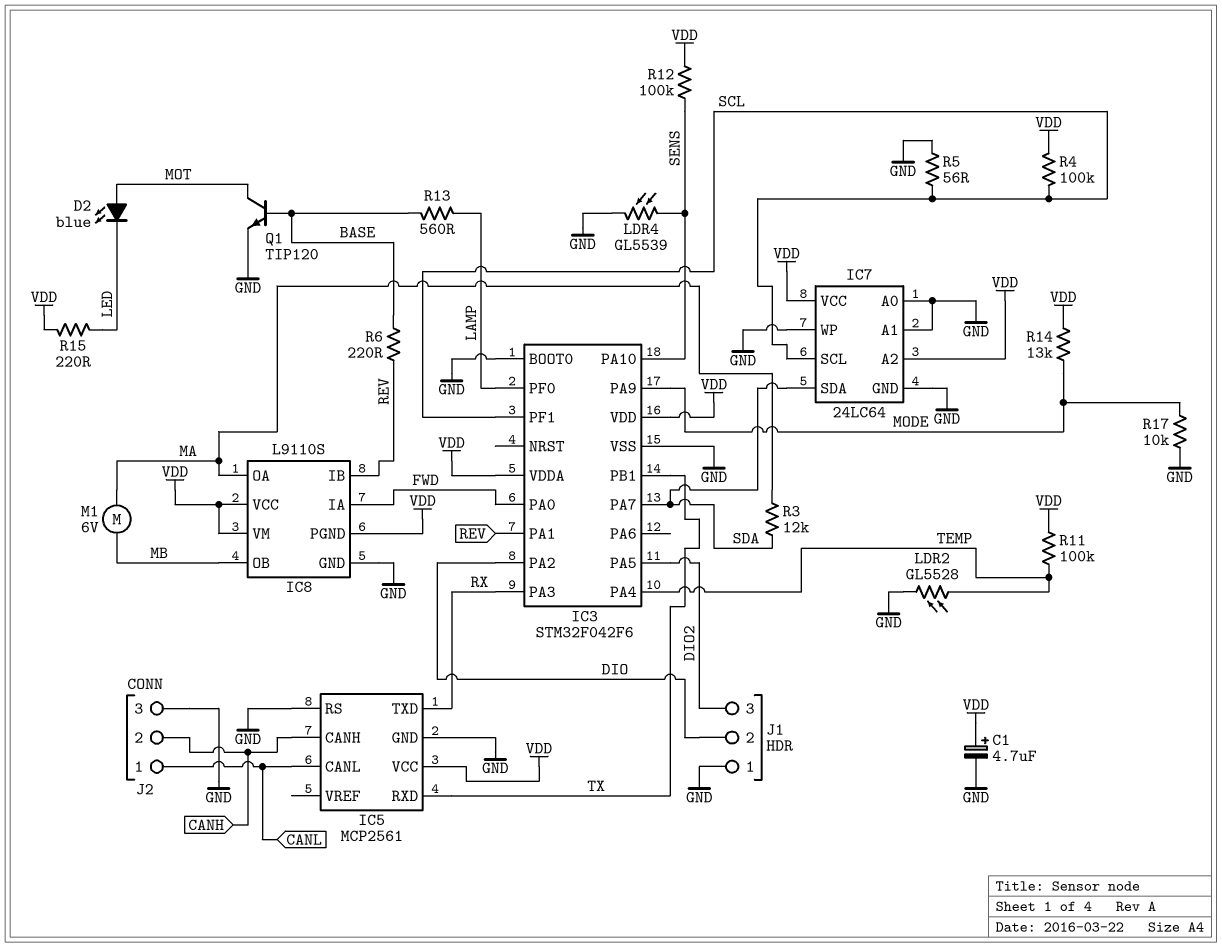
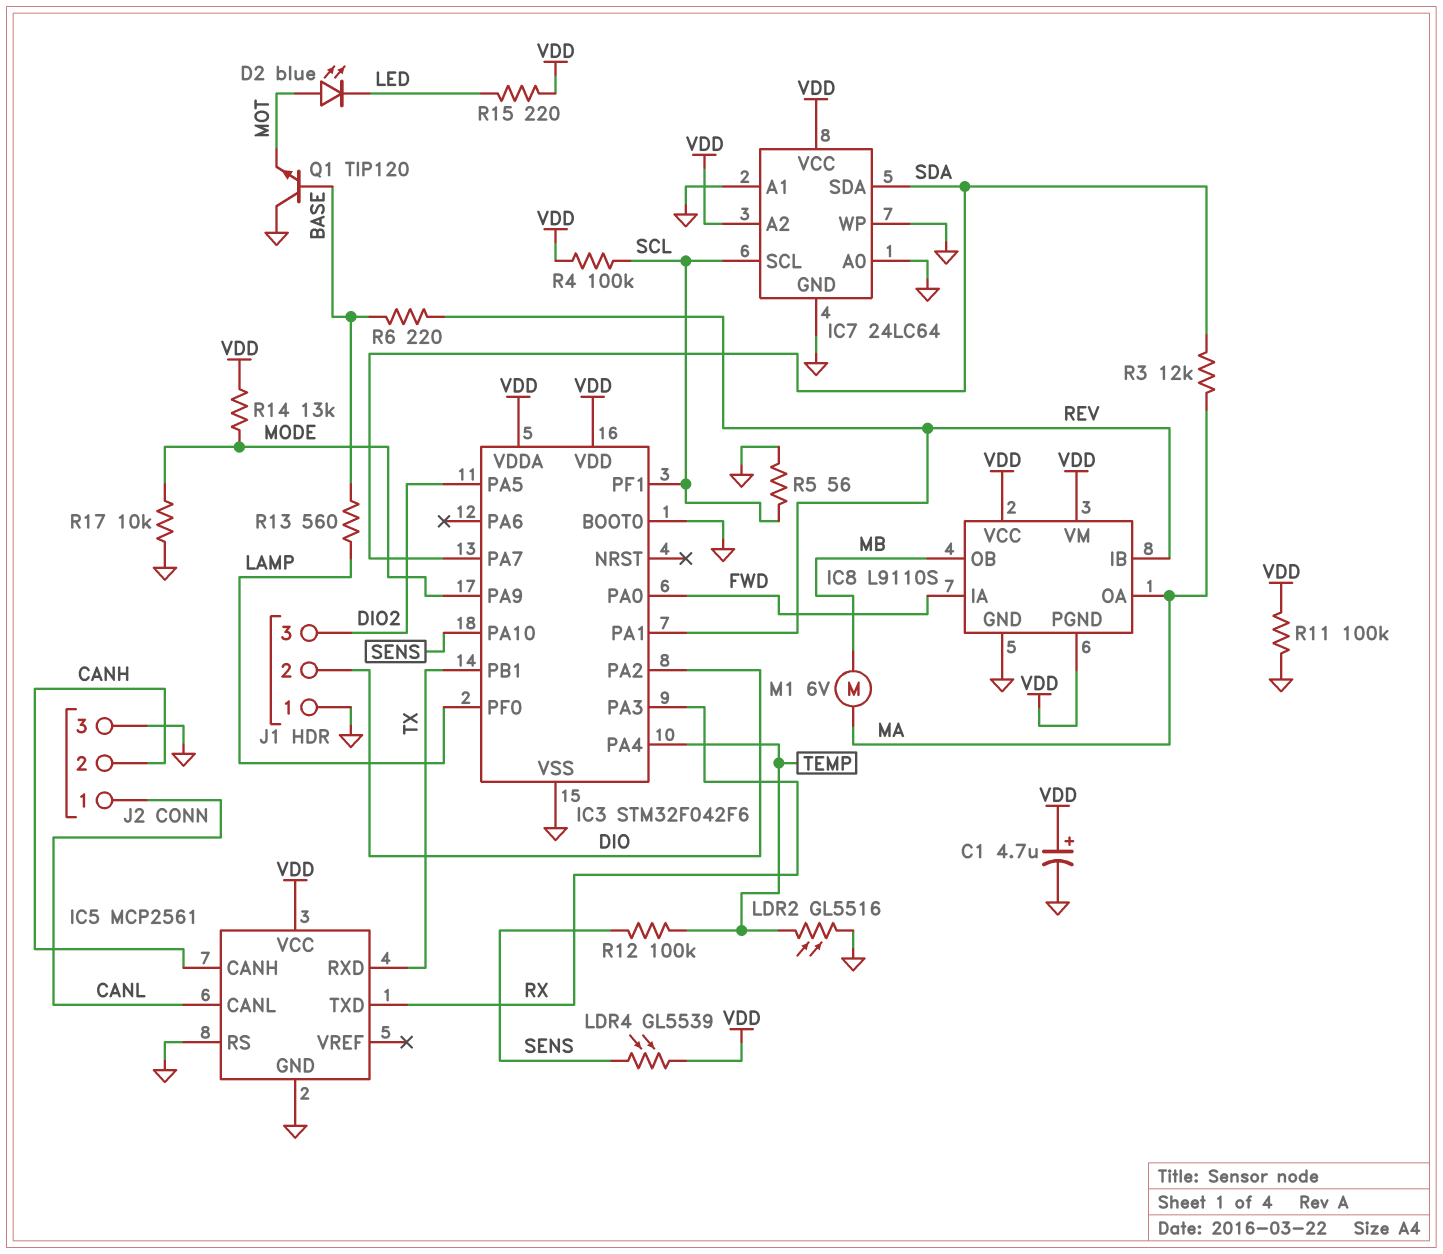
LDR2: GL5528 (GND, TEMP) -> GL5516 (GND, TEMP)
LDR4: GL5539 (GND, SENS) -> GL5539 (SENS, VDD)
Q1: NPN TIP120 (B BASE, C MOT, E GND) -> NPN TIP120 (B BASE, C GND, E MOT)
R11: 100k (TEMP, VDD) -> 100k (GND, VDD)
R12: 100k (SENS, VDD) -> 100k (SENS, TEMP)

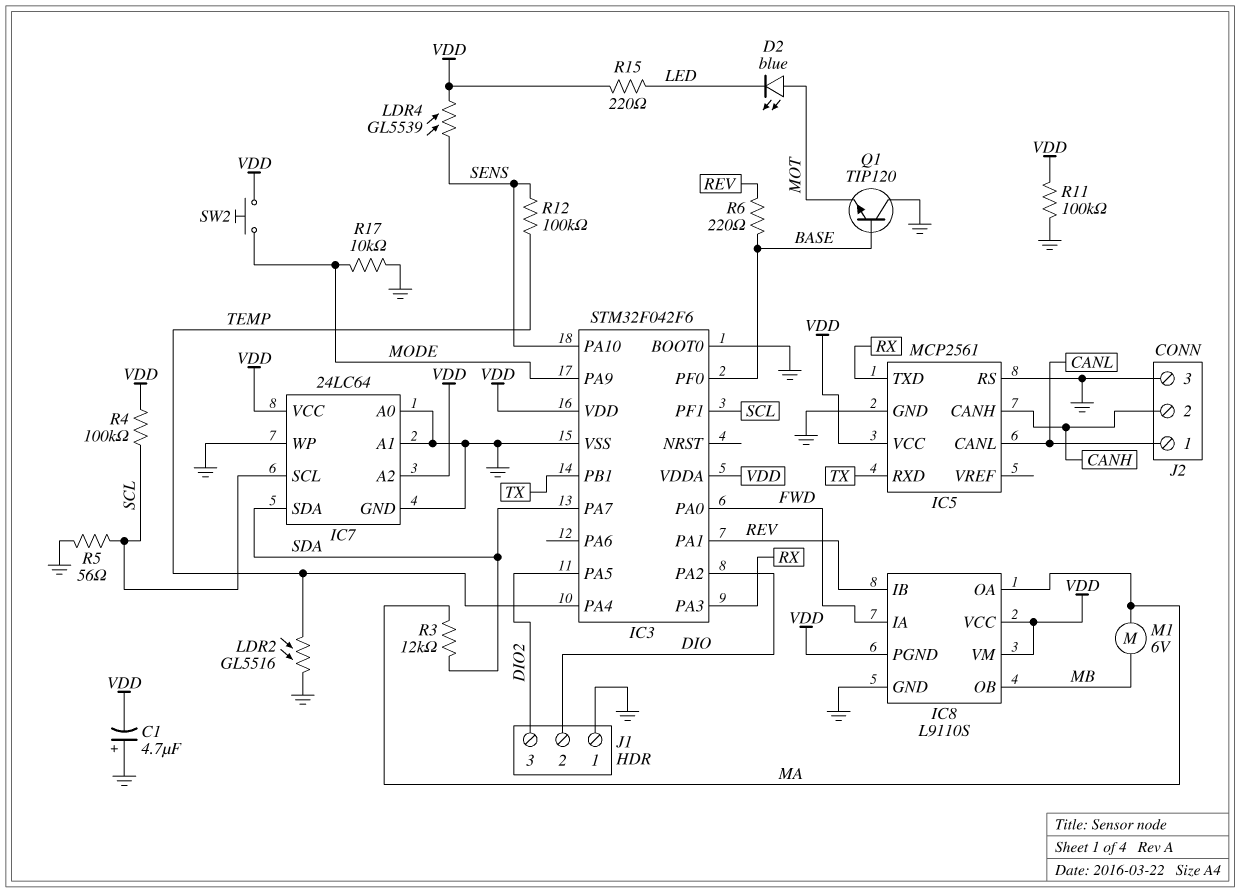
C1: 4.7uF (plus VDD, minus GND) -> 4.7uF (plus GND, minus VDD)
IC3 pin PF0: LAMP -> BASE
R13: 560 (BASE, LAMP) -> none
R14: 13k (MODE, VDD) -> none
SW2: none -> button (MODE, VDD)

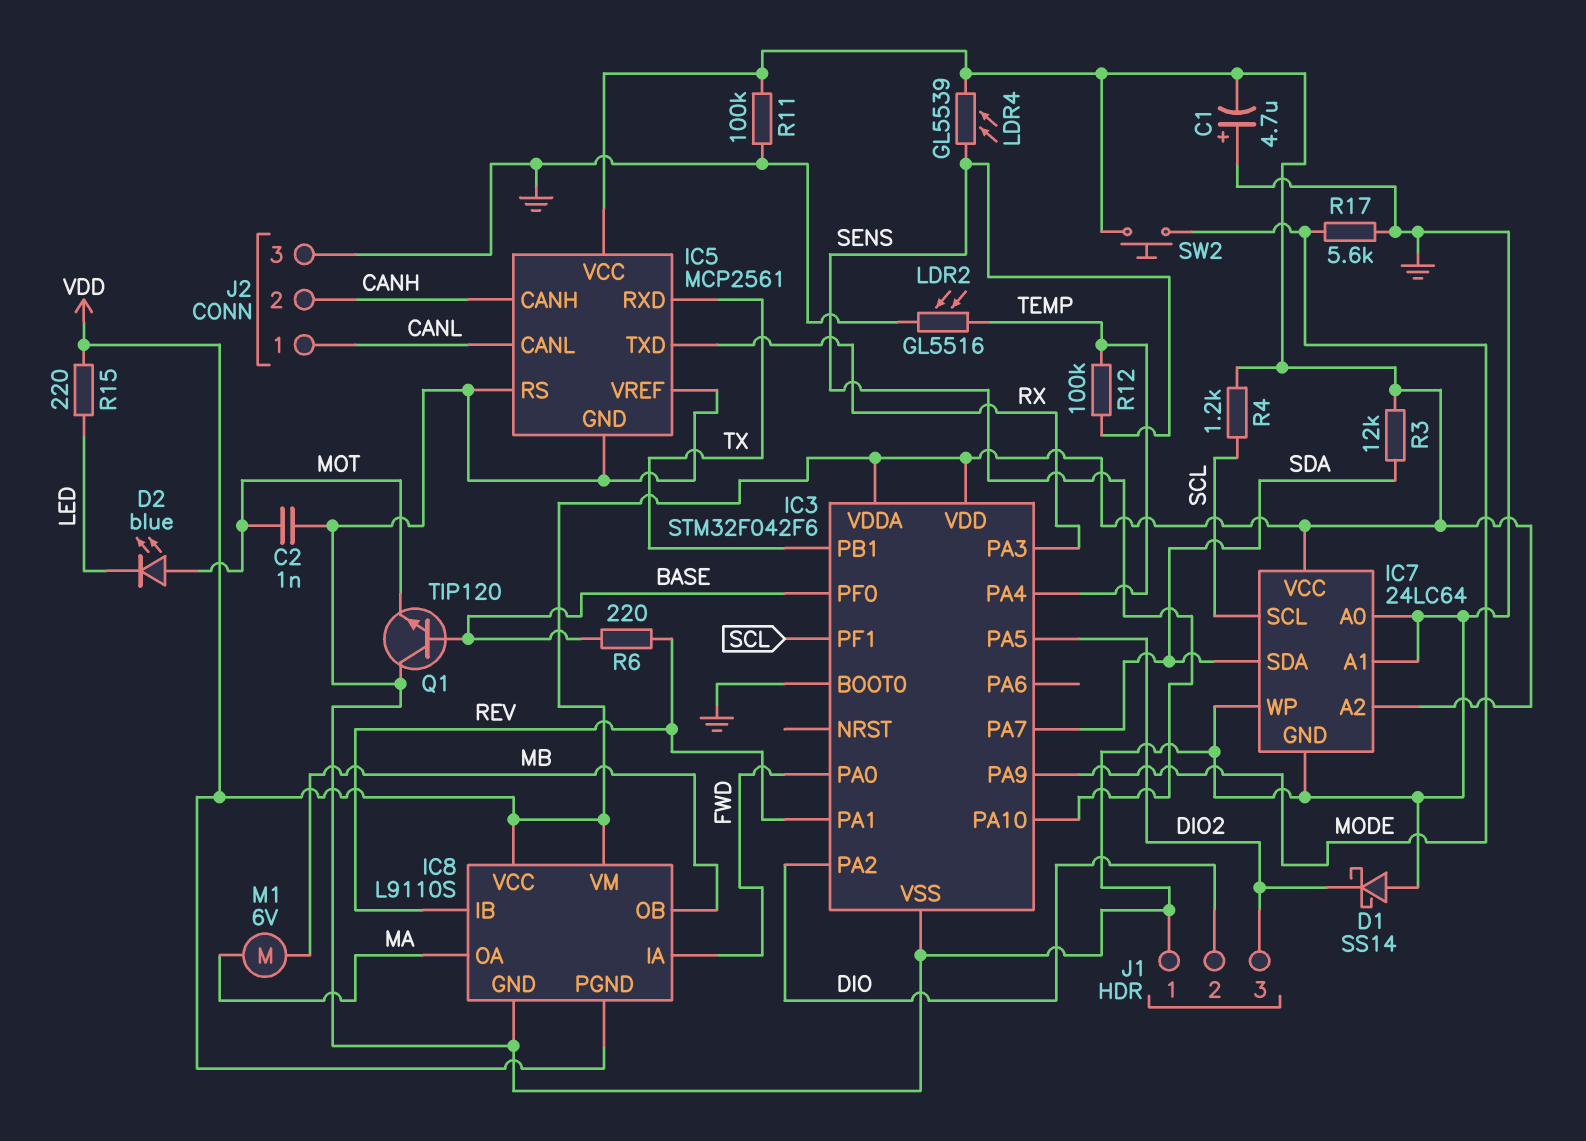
C2: none -> 1nF (GND, MOT)
D1: none -> schottky SS14 (A GND, K DIO2)
IC5 pin VREF: none -> GND
R3: 12k (MA, SDA) -> 12k (SDA, VDD)
R4: 100k (SCL, VDD) -> 1.2k (SCL, VDD)
R5: 56 (GND, SCL) -> none
R17: 10k (GND, MODE) -> 5.6k (GND, MODE)

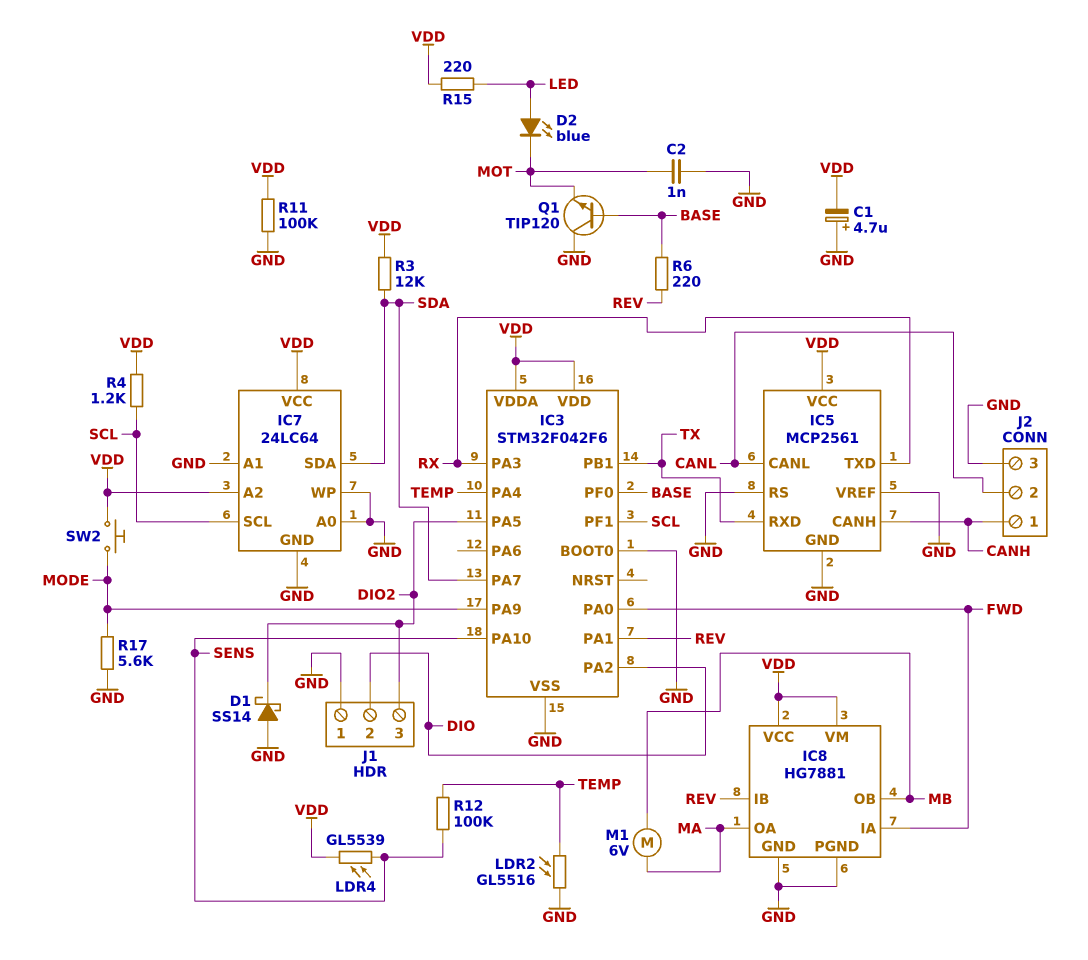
D2: LED blue (A MOT, K LED) -> LED blue (A LED, K MOT)
IC8: L9110S -> HG7881
IC8 pin PGND: VDD -> GND
J2 pin 1: CANL -> CANH
J2 pin 2: CANH -> CANL

